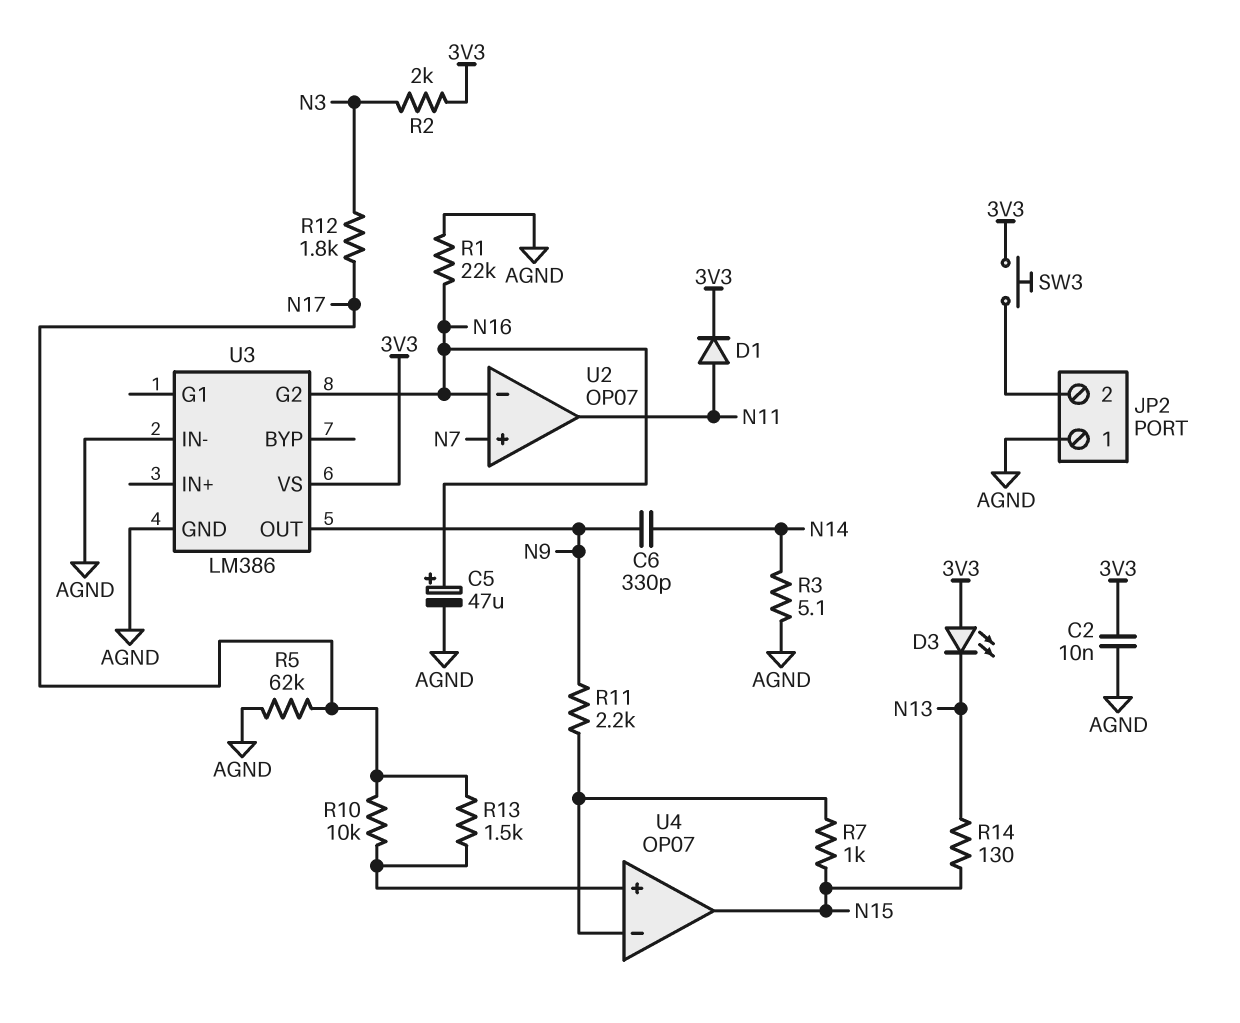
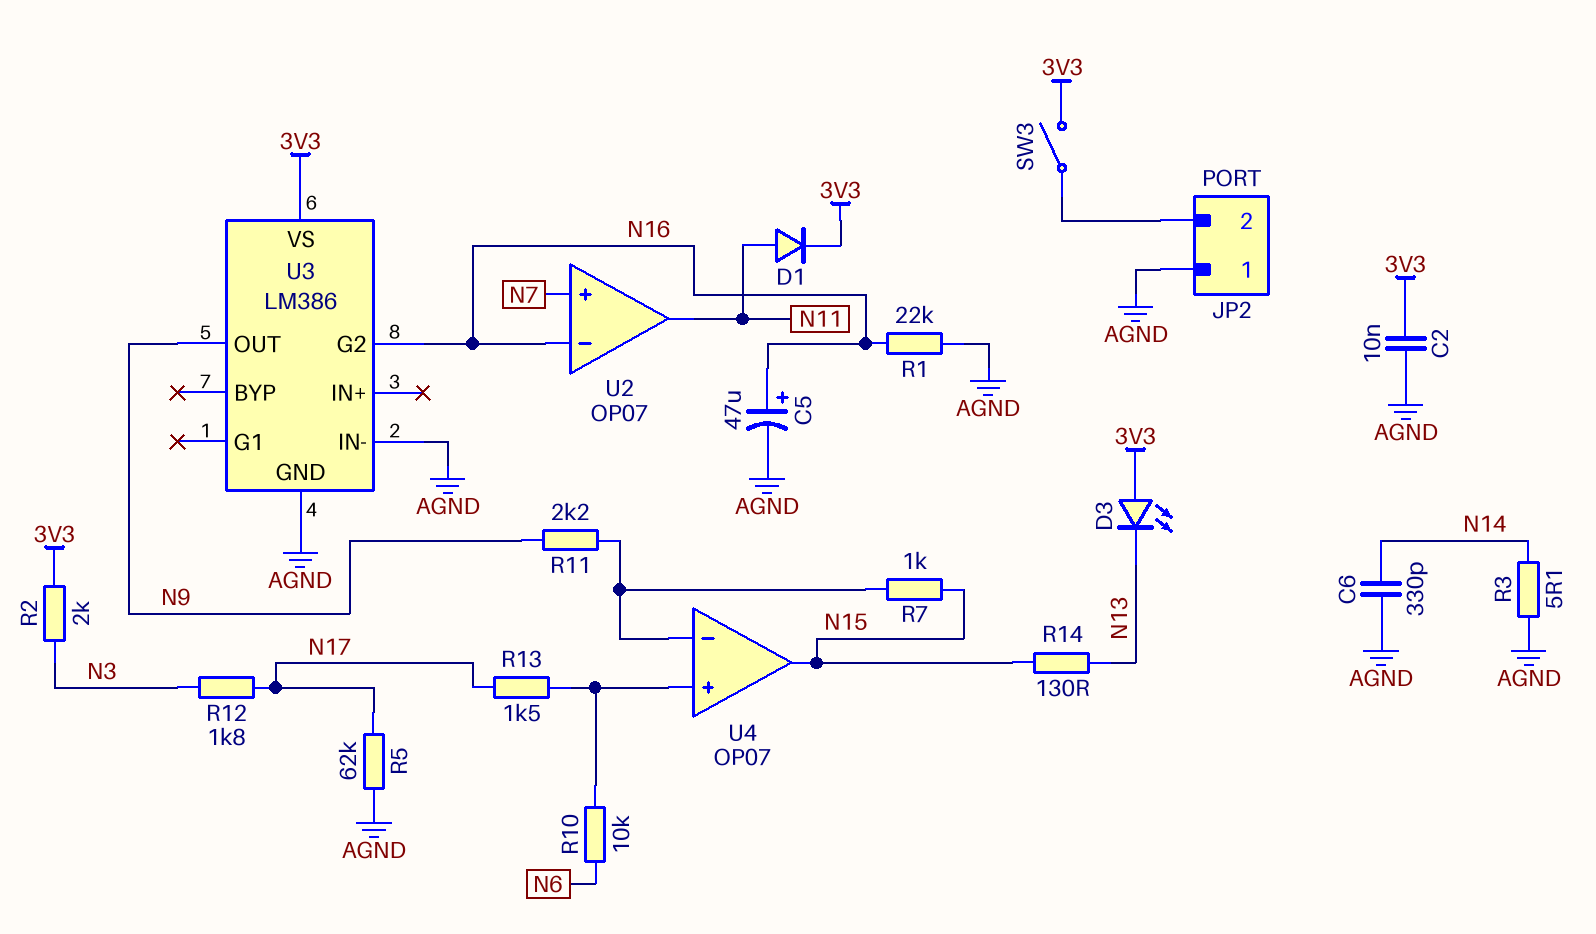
C6: 330pF (N9, N14) -> 330pF (AGND, N14)
R10: 10k (N17, U4/in+) -> 10k (N6, U4/in+)
SW3: button (3V3, JP2/2) -> switch (3V3, JP2/2)

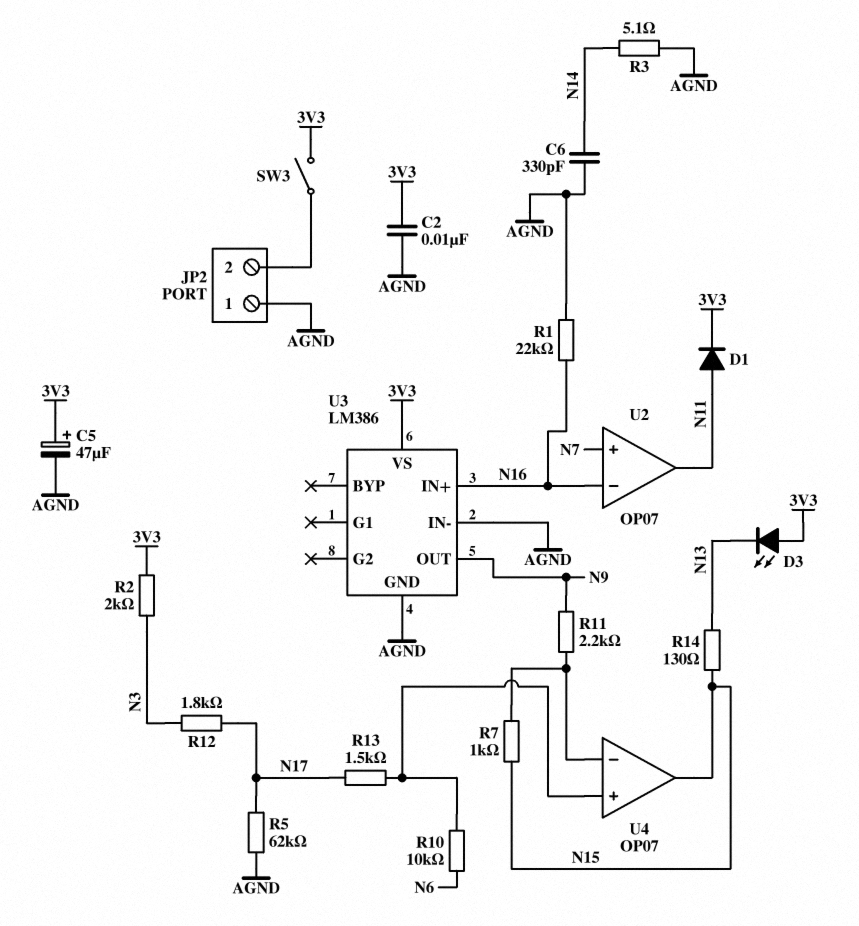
C5: 47uF (plus N16, minus AGND) -> 47uF (plus 3V3, minus AGND)
U3 pin G2: N16 -> none
U3 pin IN+: none -> N16

